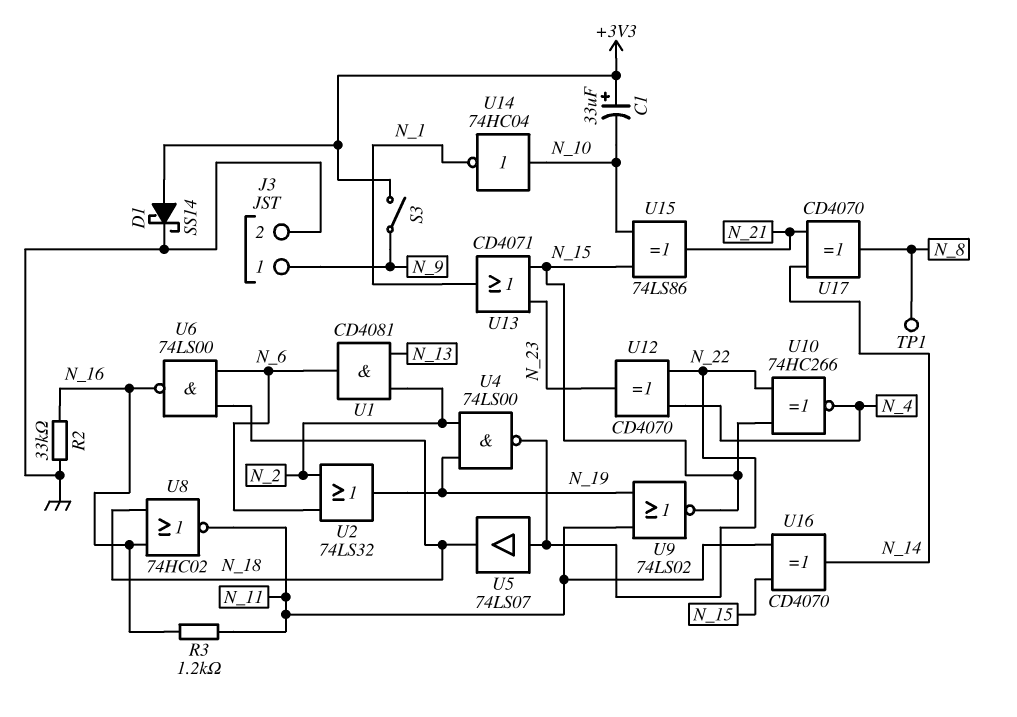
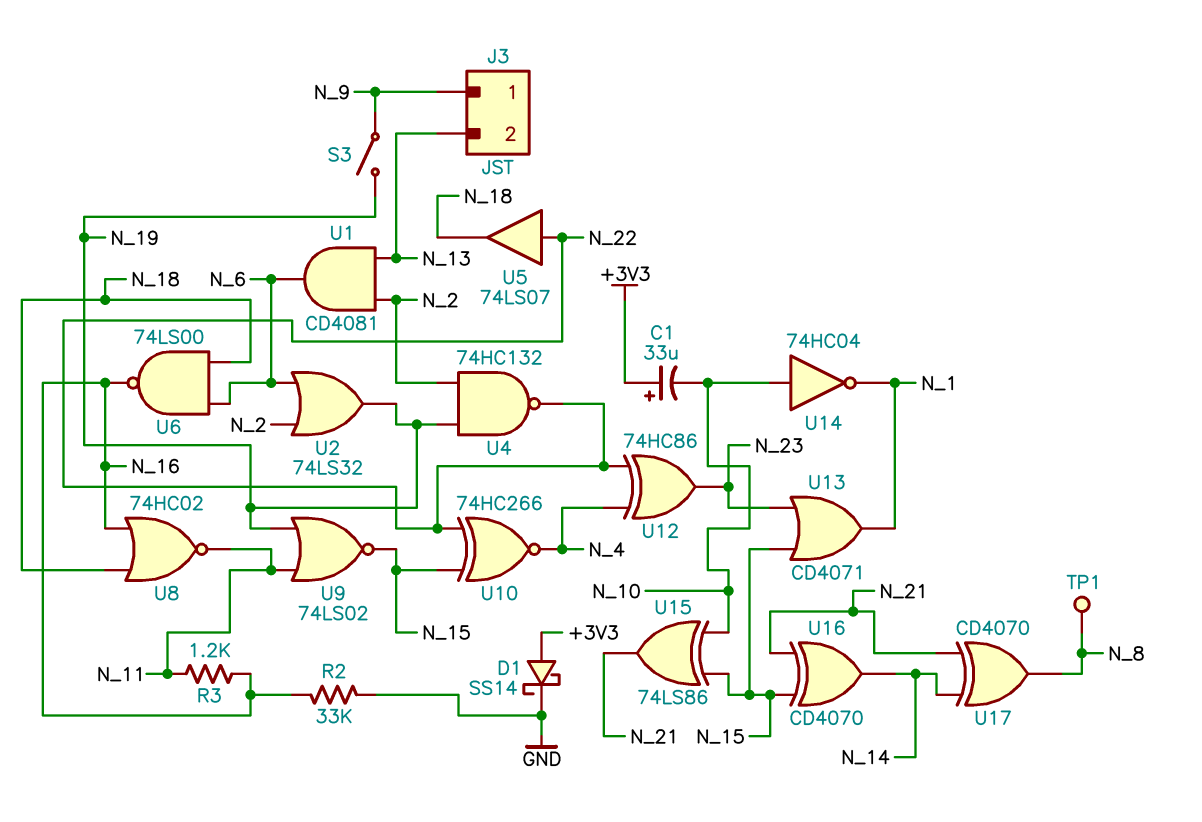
J3 pin 2: GND -> N_13
S3: switch (+3V3, N_9) -> switch (N_9, N_19)
U4: NAND 74LS00 (in N_2, in N_19, out N_22) -> NAND 74HC132 (in N_2, in N_19, out N_22)
U12: XOR CD4070 (in N_4, in N_22, out N_23) -> XOR 74HC86 (in N_4, in N_22, out N_23)
U16: XOR CD4070 (in N_11, in N_15, out N_14) -> XOR CD4070 (in N_15, in N_21, out N_14)

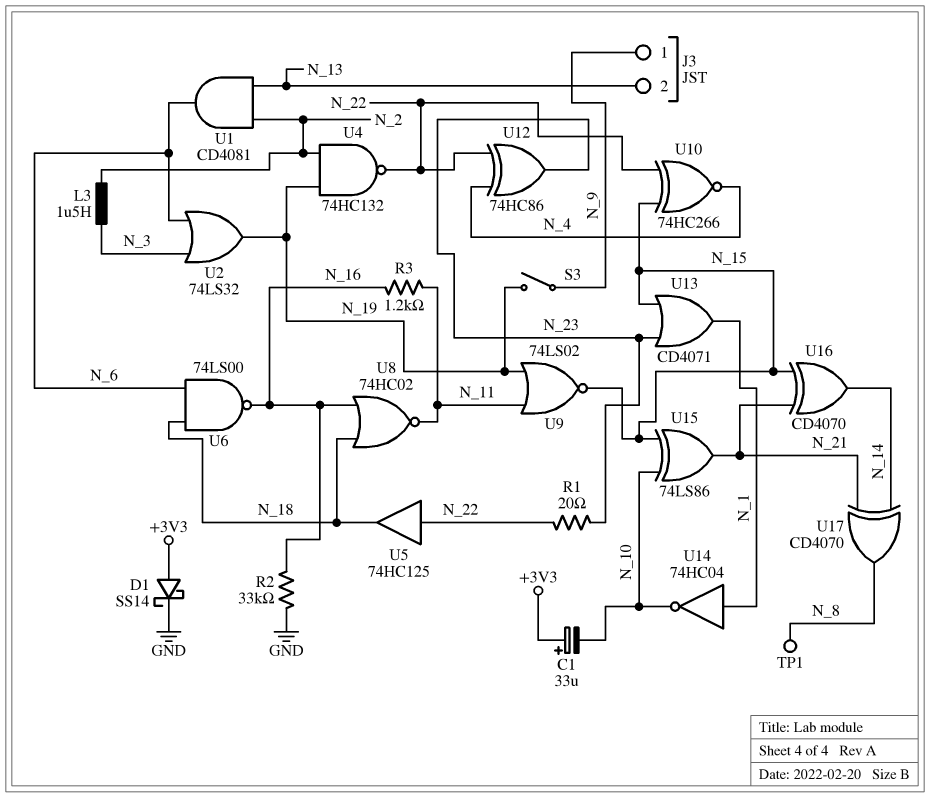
L3: none -> 1.5uH (N_2, N_3)
R1: none -> 20 (N_22, N_23)
U2: OR 74LS32 (in N_2, in N_6, out N_19) -> OR 74LS32 (in N_3, in N_6, out N_19)
U5: buffer 74LS07 (in N_22, out N_18) -> buffer 74HC125 (in N_22, out N_18)
U14: NOT 74HC04 (in N_10, out N_1) -> NOT 74HC04 (in N_1, out N_10)

